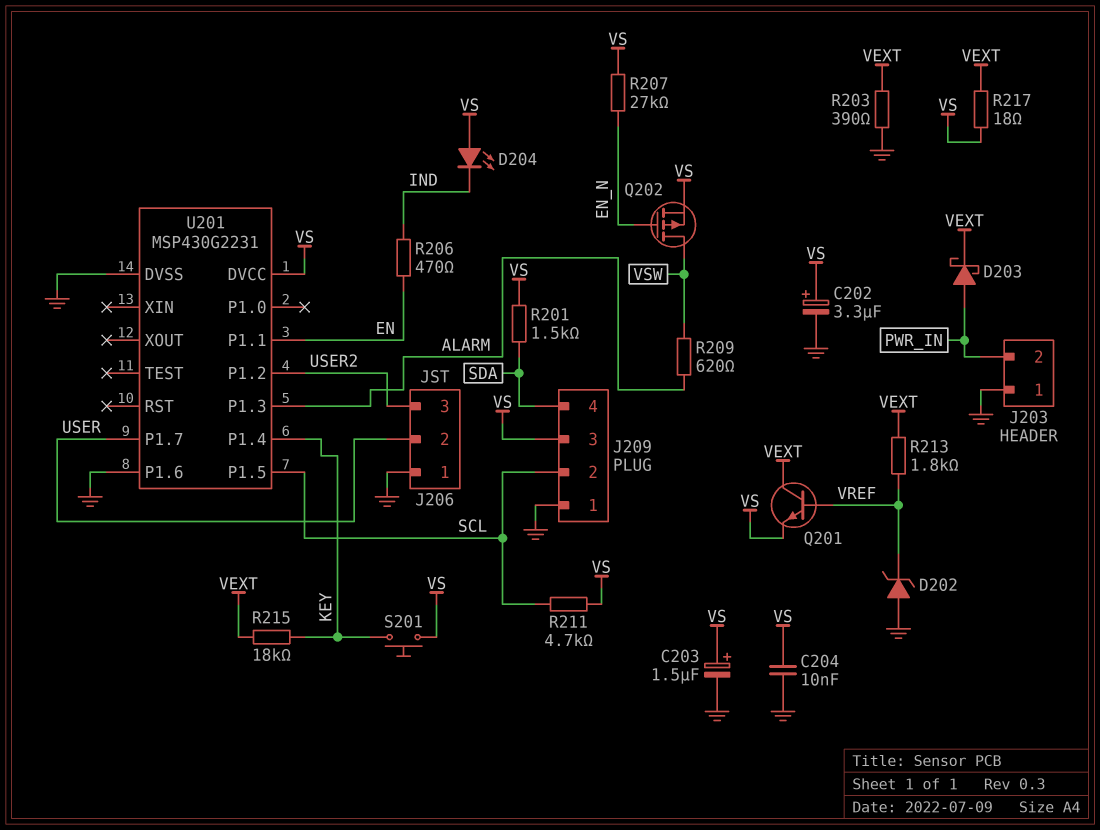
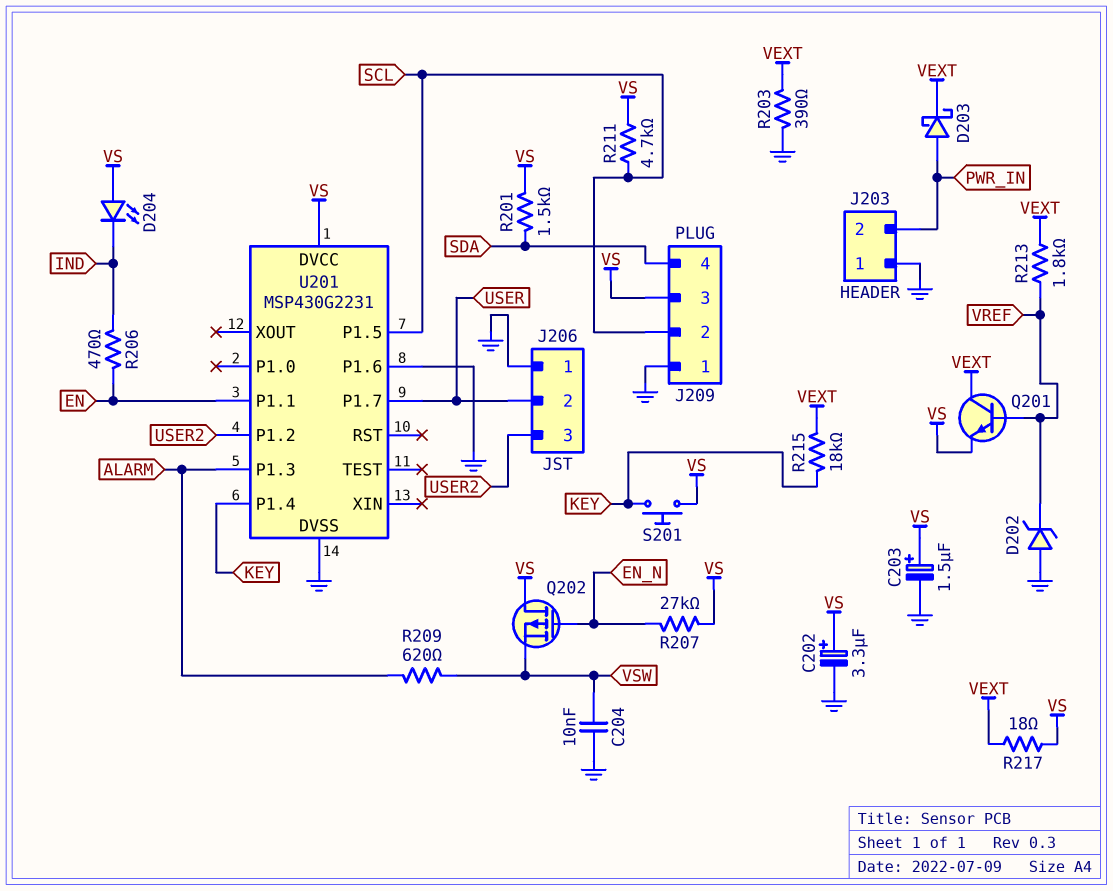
C204: 10nF (GND, VS) -> 10nF (GND, VSW)
Q202: PMOS (G EN_N, D VSW, S VS) -> PMOS (G EN_N, D VS, S VSW)

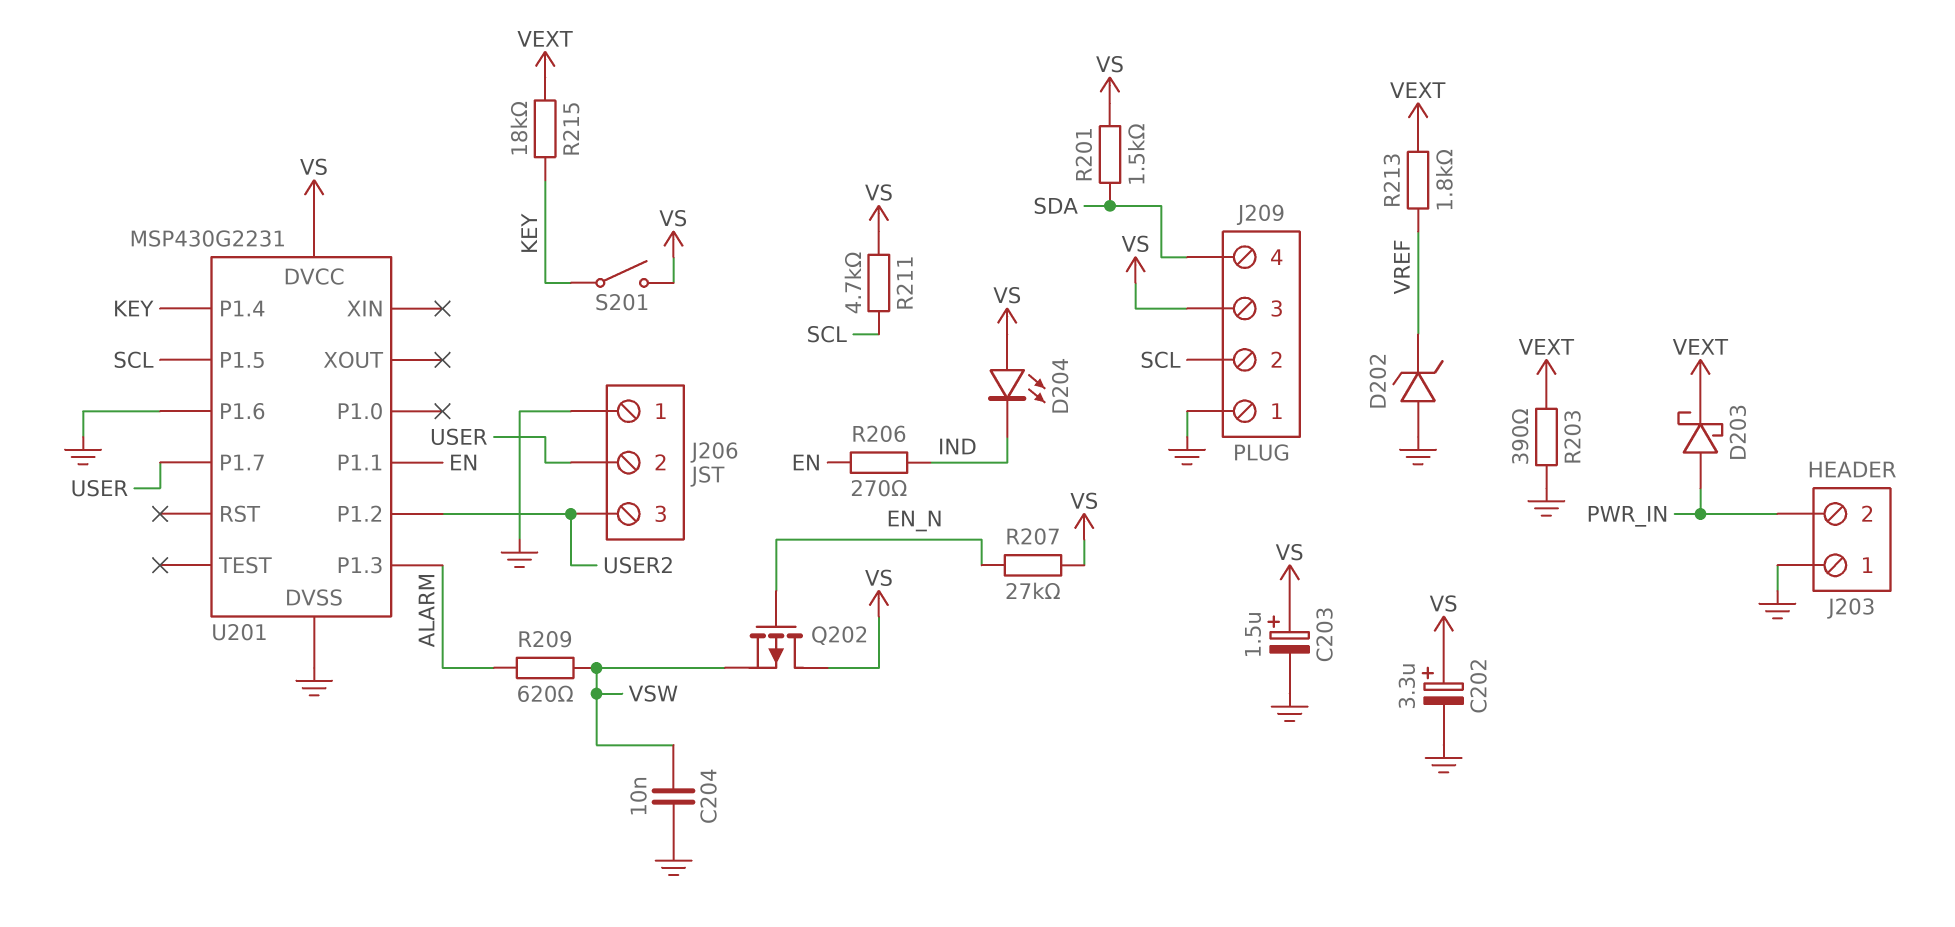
Q201: NPN (B VREF, C VEXT, E VS) -> none
R206: 470 (EN, IND) -> 270 (EN, IND)
R217: 18 (VEXT, VS) -> none
S201: button (KEY, VS) -> switch (KEY, VS)

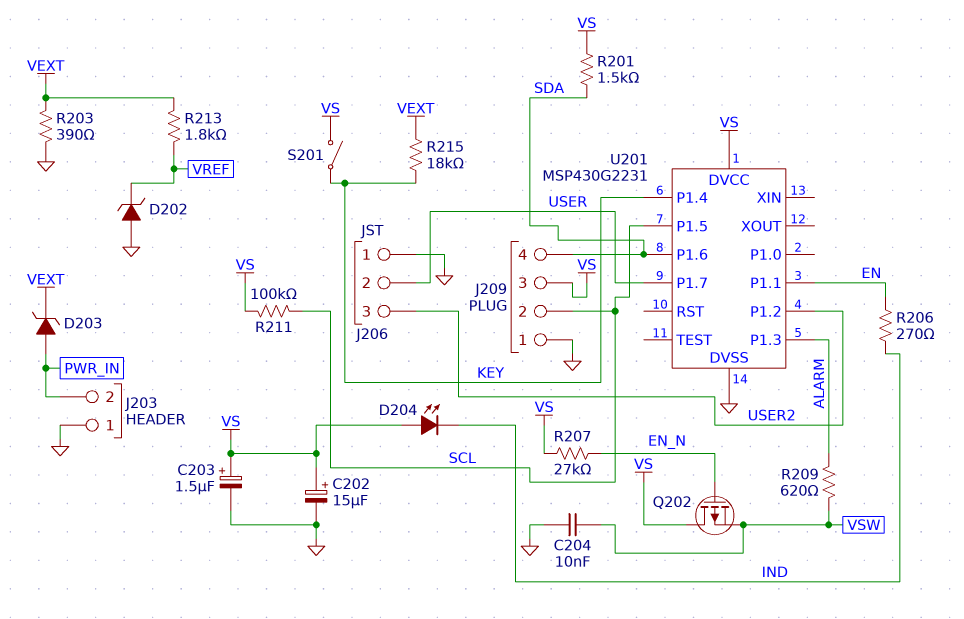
C202: 3.3uF (plus VS, minus GND) -> 15uF (plus VS, minus GND)
D203: schottky (A PWR_IN, K VEXT) -> zener (A PWR_IN, K VEXT)
R211: 4.7k (SCL, VS) -> 100k (SCL, VS)
U201 pin P1.6: GND -> SDA

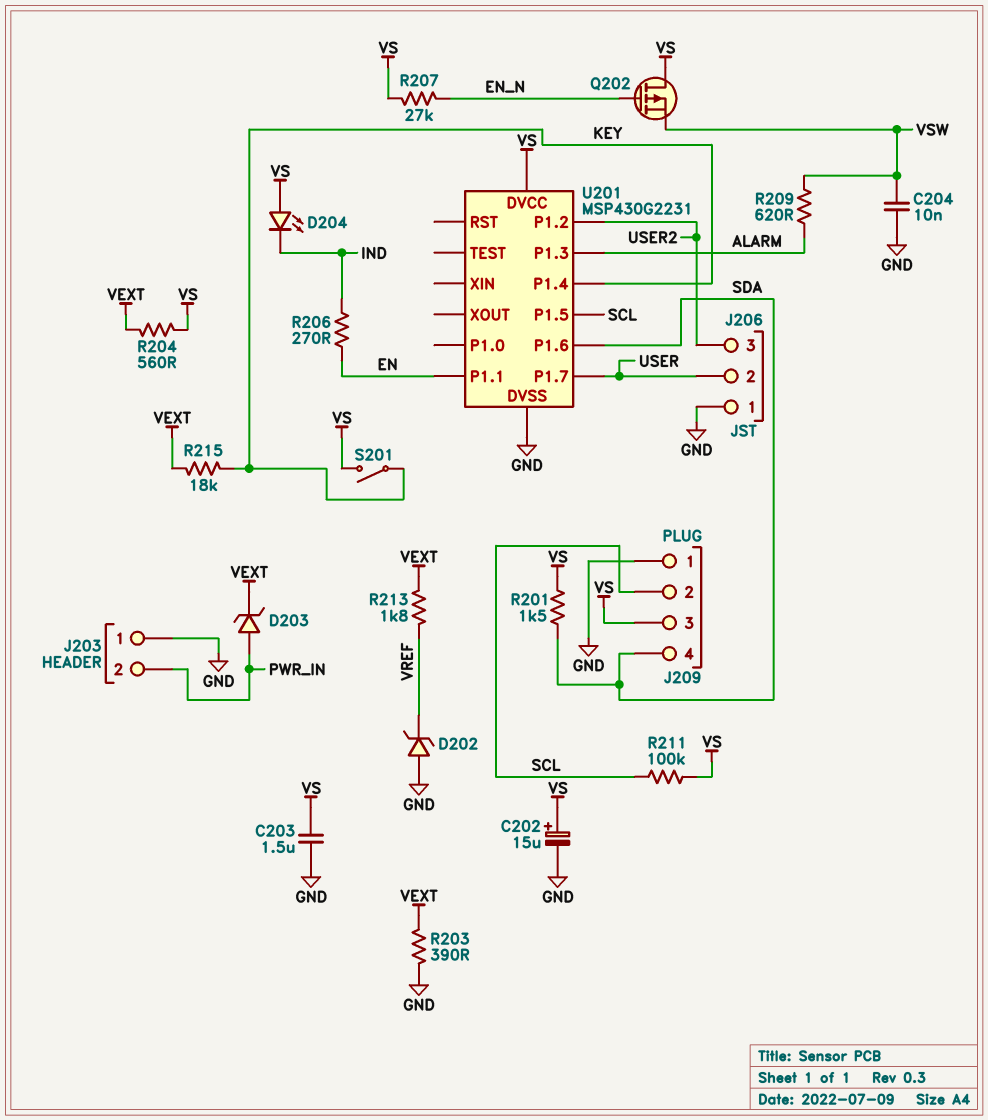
C203: 1.5uF (plus VS, minus GND) -> 1.5uF (GND, VS)
R204: none -> 560 (VEXT, VS)

